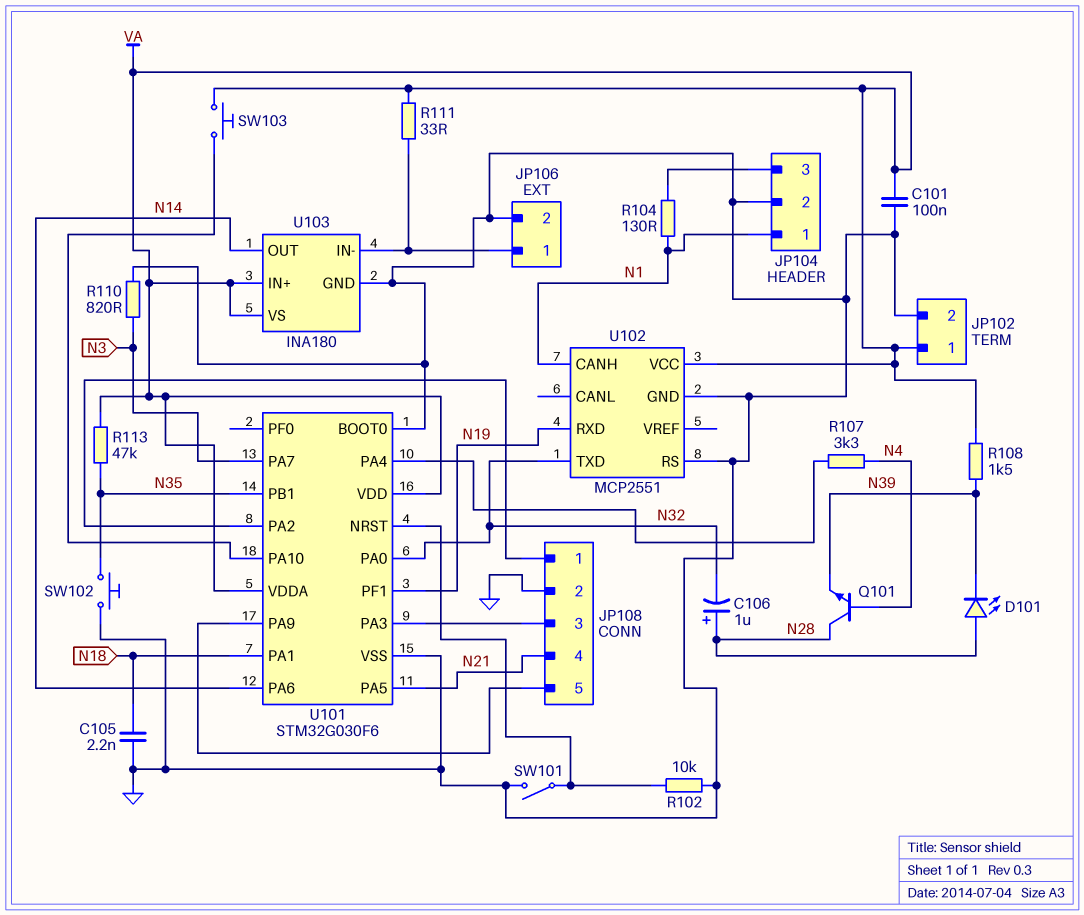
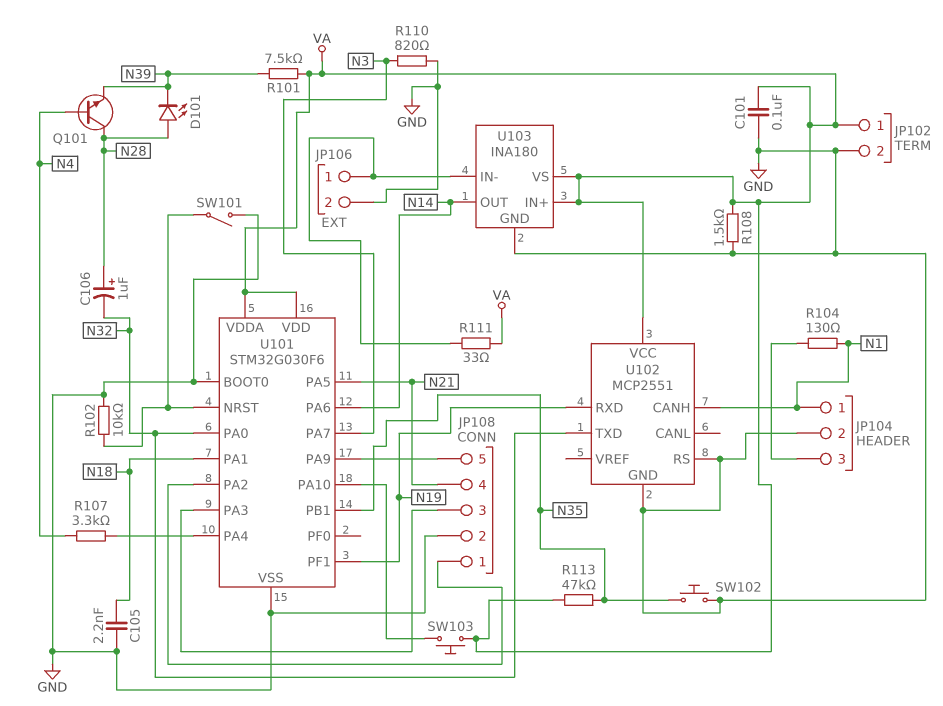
R101: none -> 7.5k (N39, VA)
R108: 1.5k (N39, VA) -> 1.5k (GND, VA)

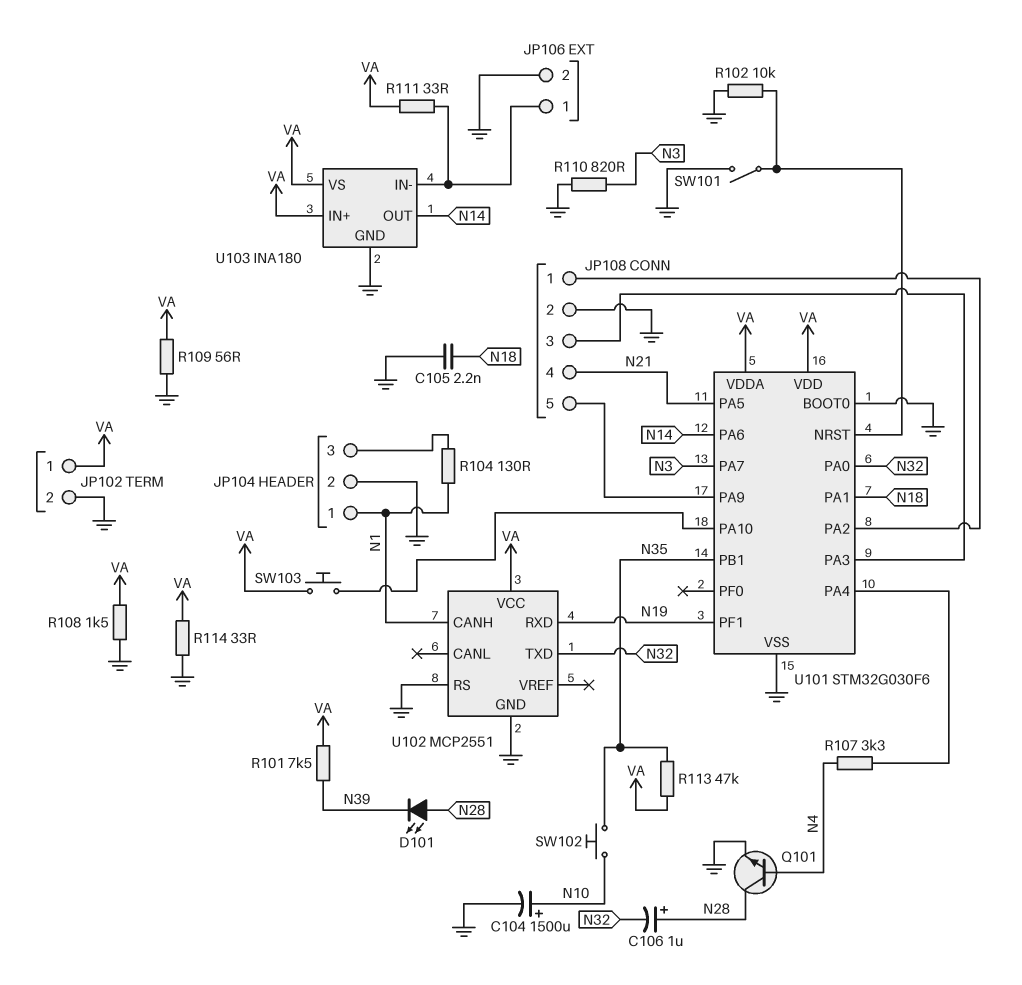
C101: 100nF (GND, VA) -> none
C104: none -> 1500uF (plus N10, minus GND)
Q101: NPN (B N4, C N28, E N39) -> NPN (B N4, C N28, E GND)
R109: none -> 56 (GND, VA)
R114: none -> 33 (GND, VA)
SW102: button (GND, N35) -> button (N10, N35)

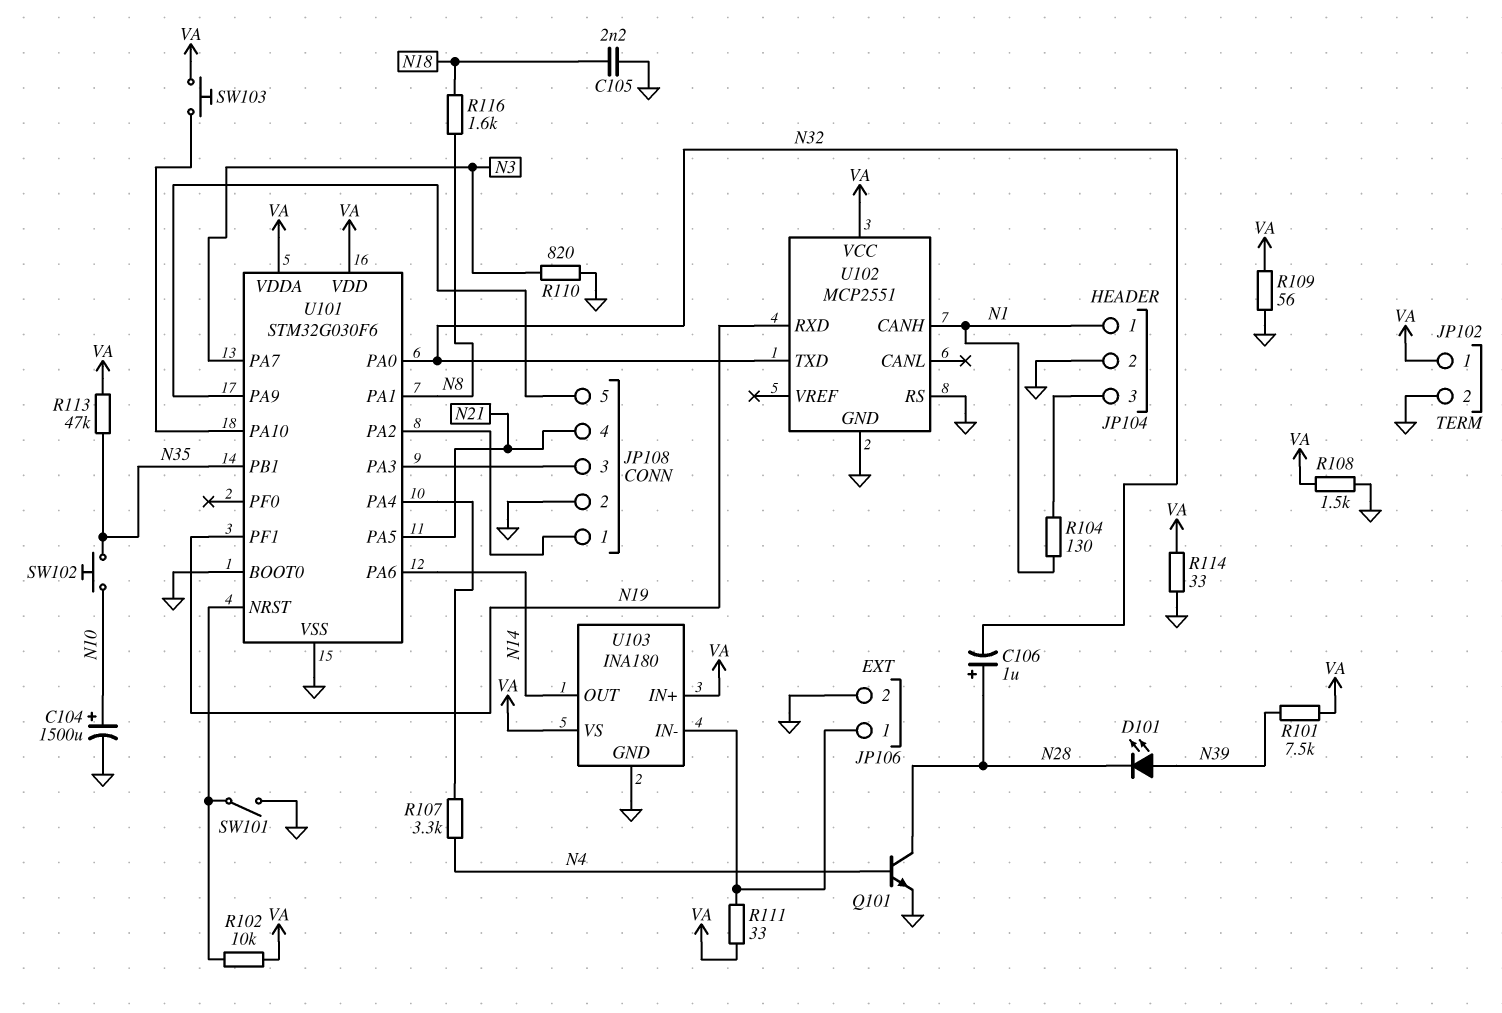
D101: LED (A N28, K N39) -> LED (A N39, K N28)
R102: 10k (GND, U101/NRST) -> 10k (U101/NRST, VA)
R116: none -> 1.6k (N8, N18)
U101 pin PA1: N18 -> N8

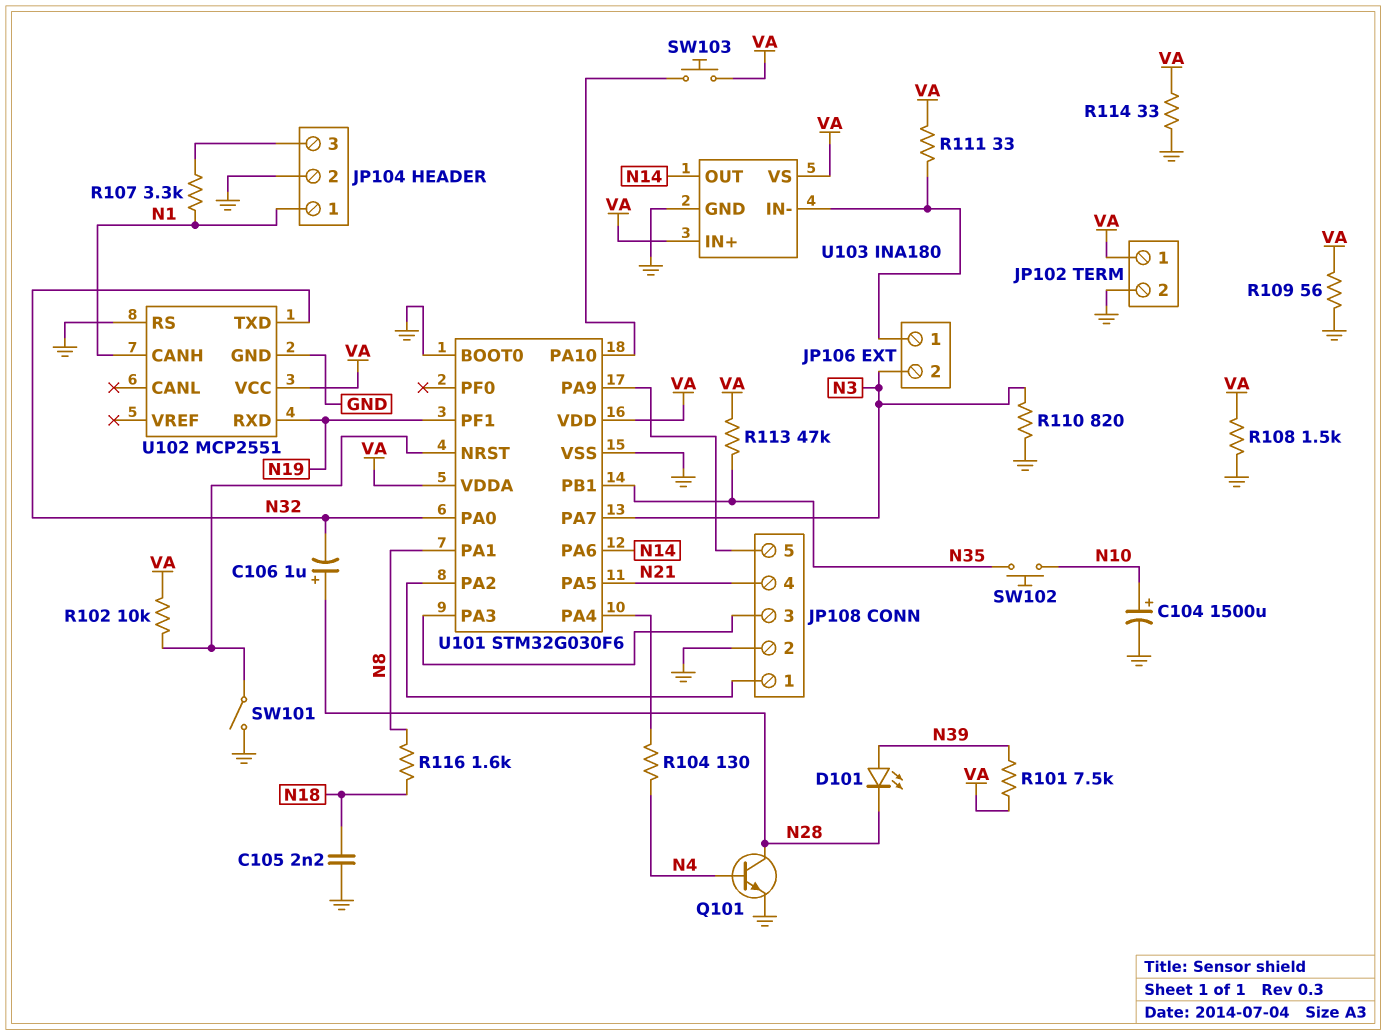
JP106 pin 2: GND -> N3
R104: 130 (JP104/3, N1) -> 130 (N4, U101/PA4)
R107: 3.3k (N4, U101/PA4) -> 3.3k (JP104/3, N1)

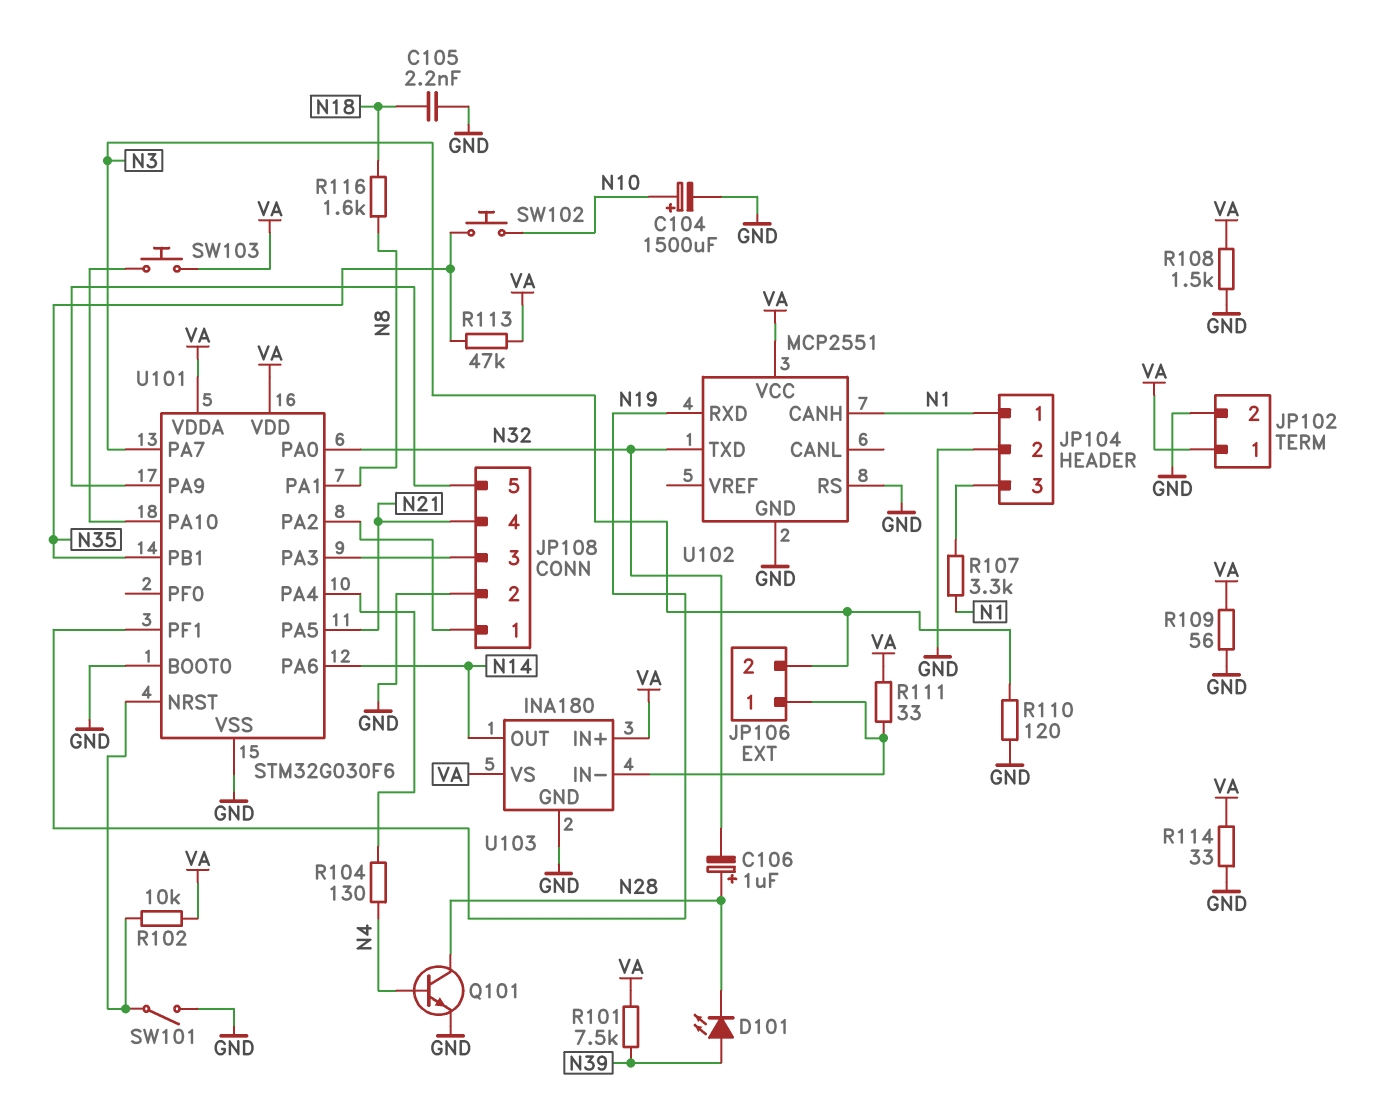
R110: 820 (GND, N3) -> 120 (GND, N3)

